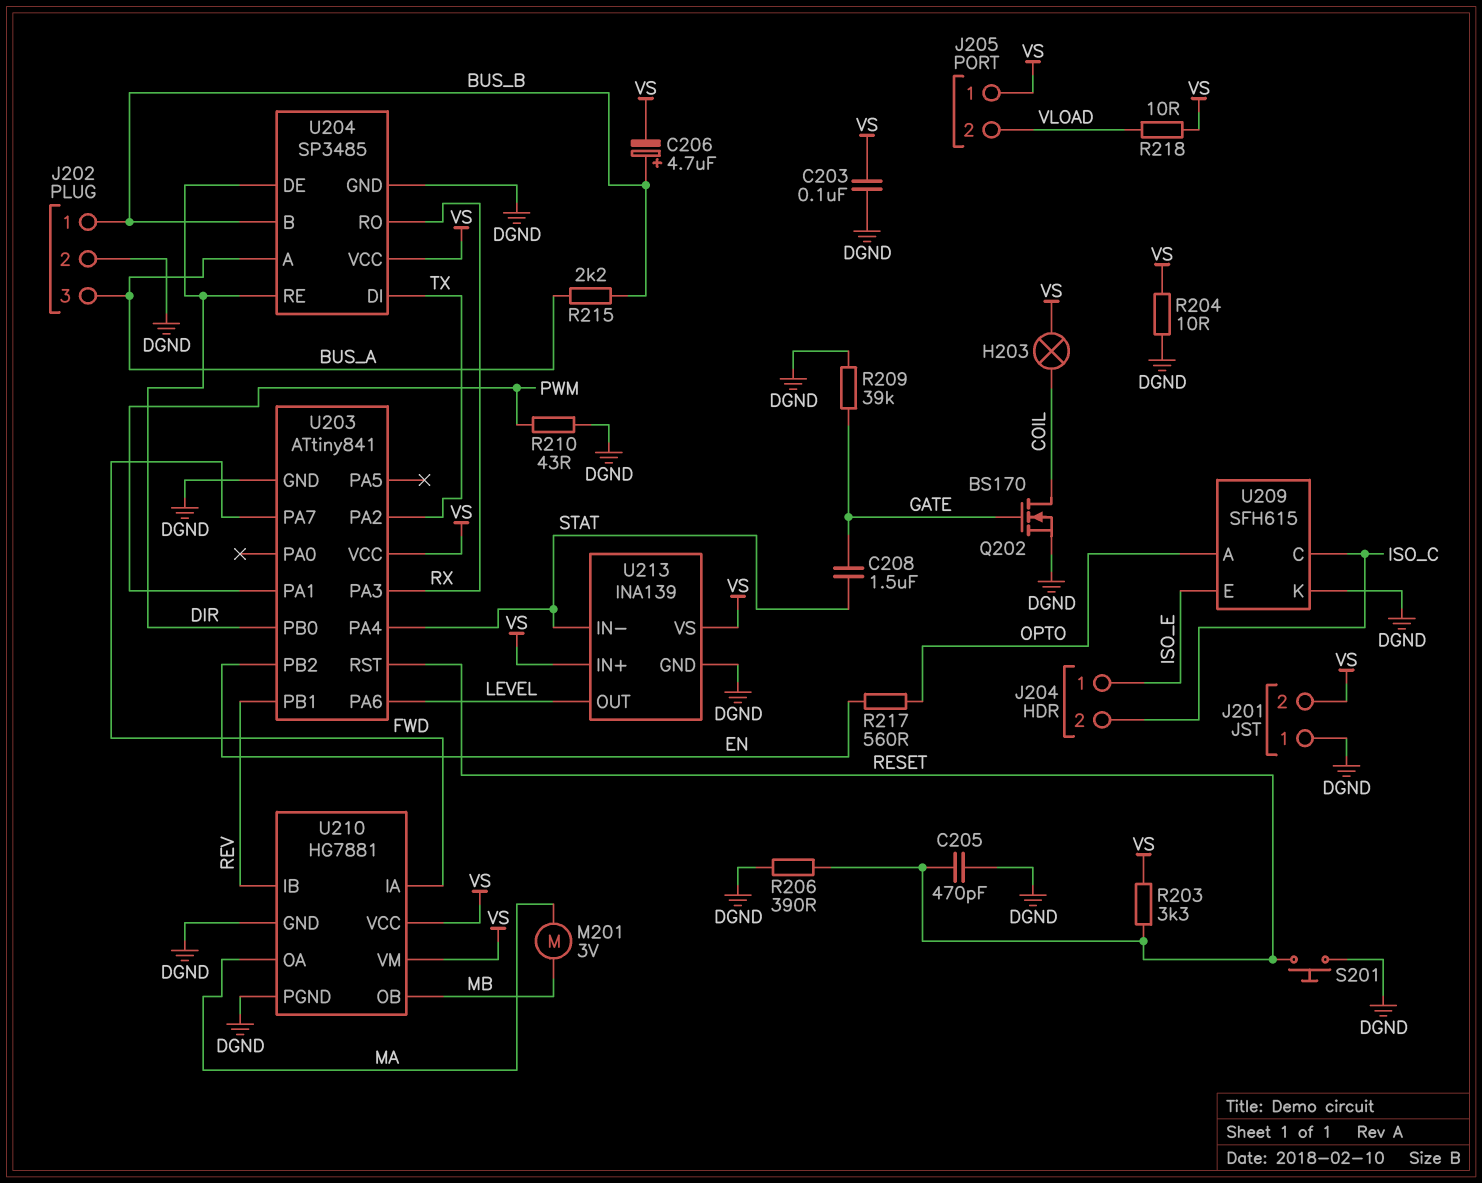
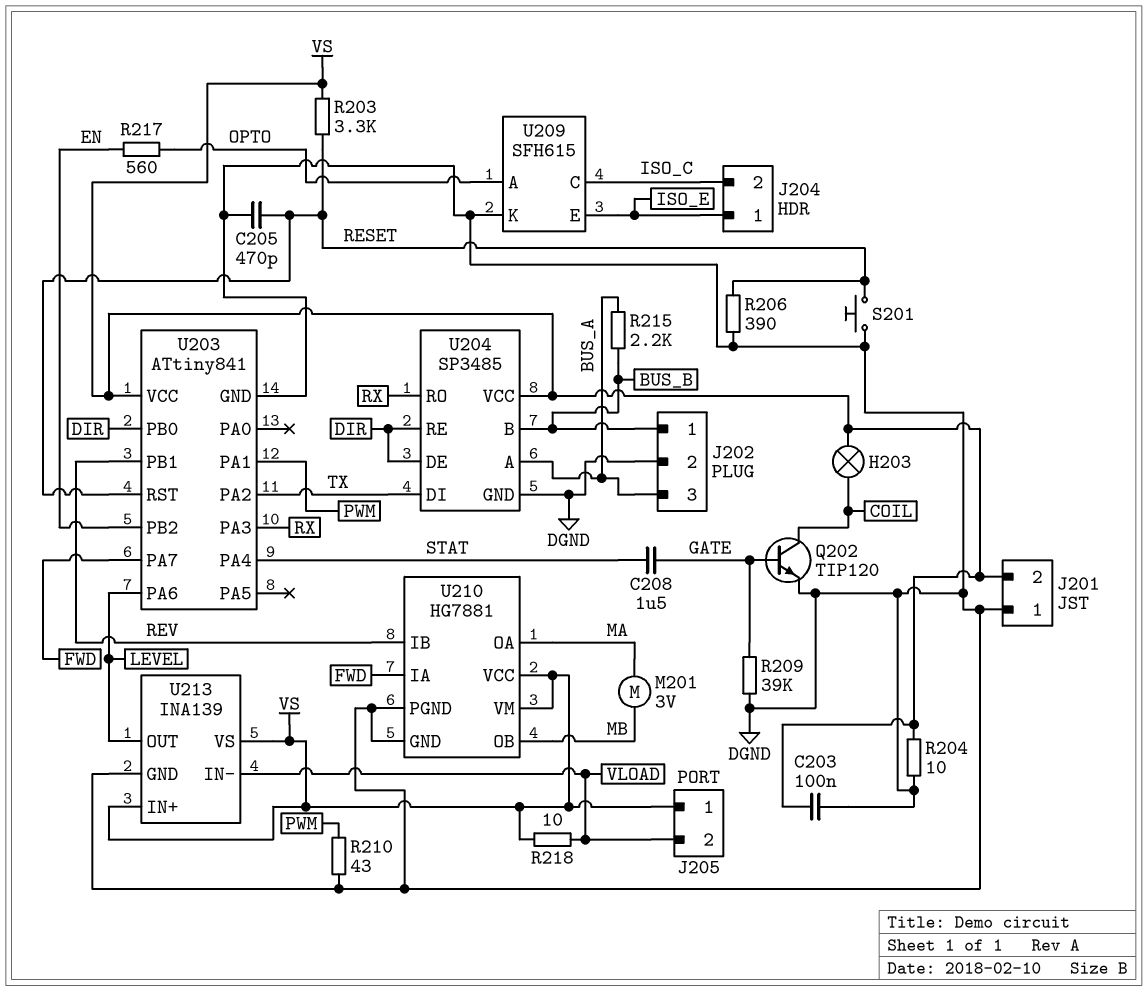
C206: 4.7uF (plus BUS_B, minus VS) -> none
Q202: NMOS BS170 (G GATE, D COIL, S DGND) -> NPN TIP120 (B GATE, C COIL, E DGND)
U213 pin IN-: STAT -> VLOAD

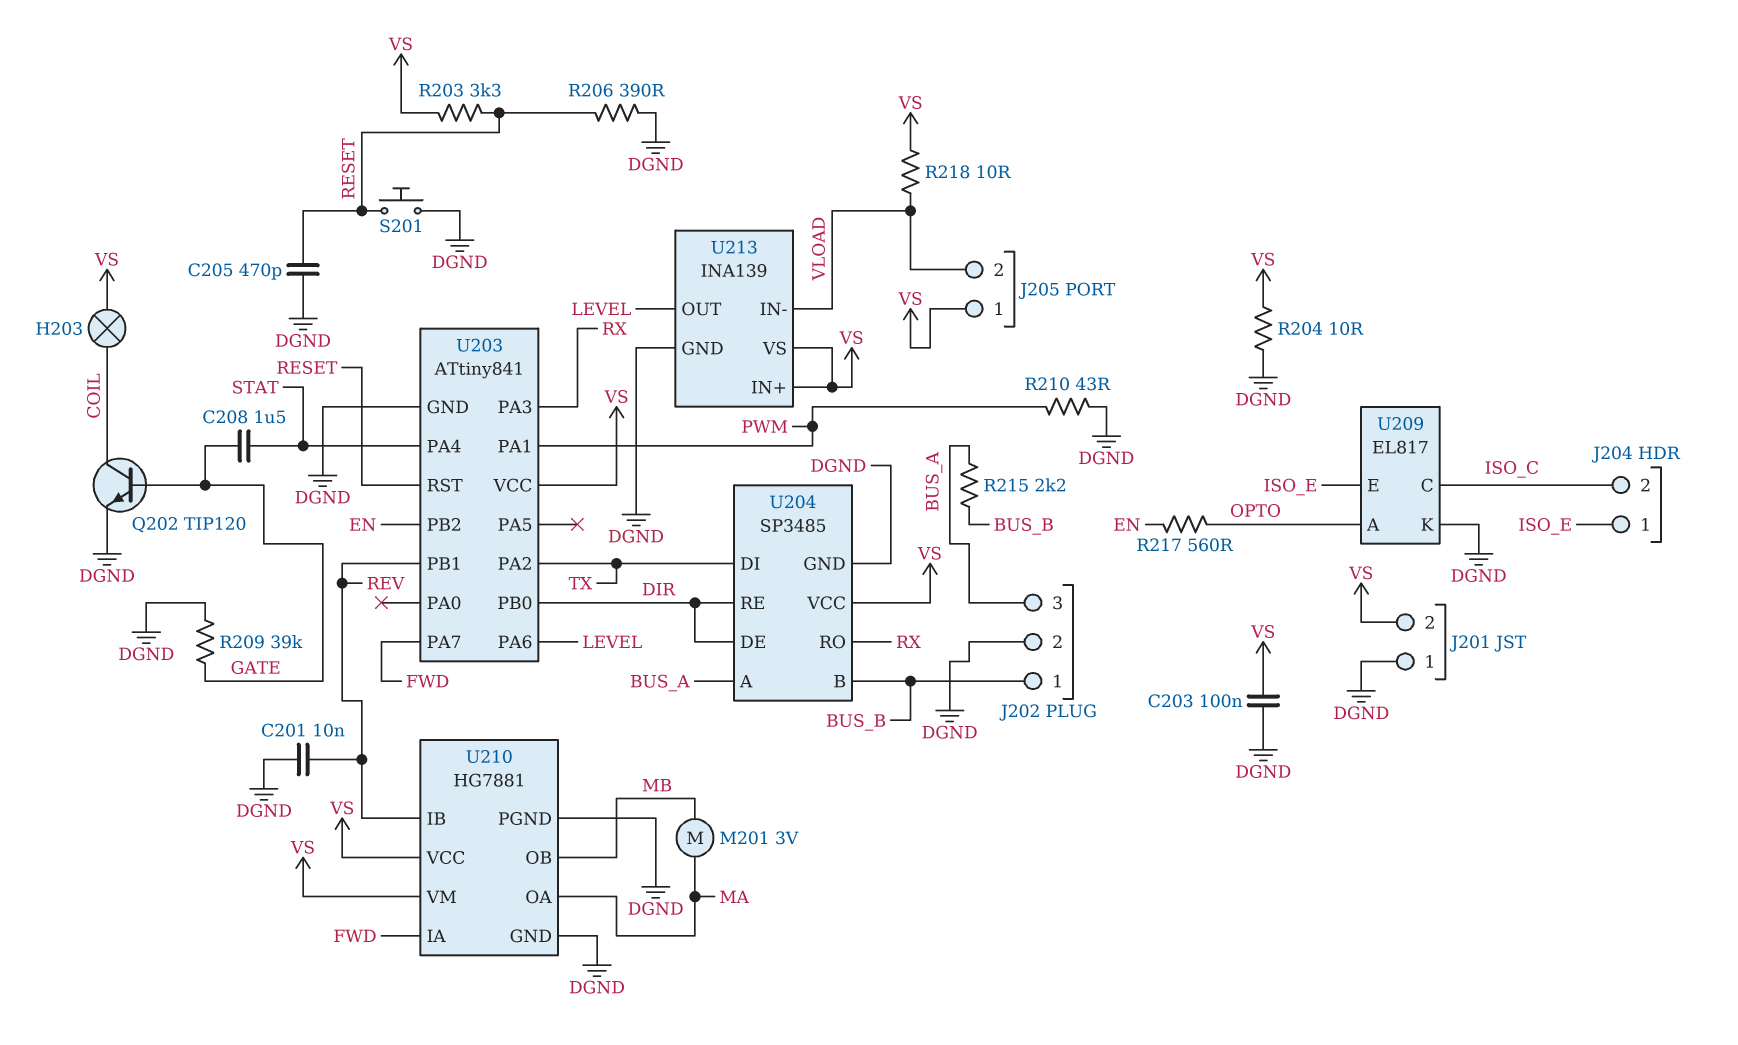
C201: none -> 10nF (DGND, REV)
U209: SFH615 -> EL817

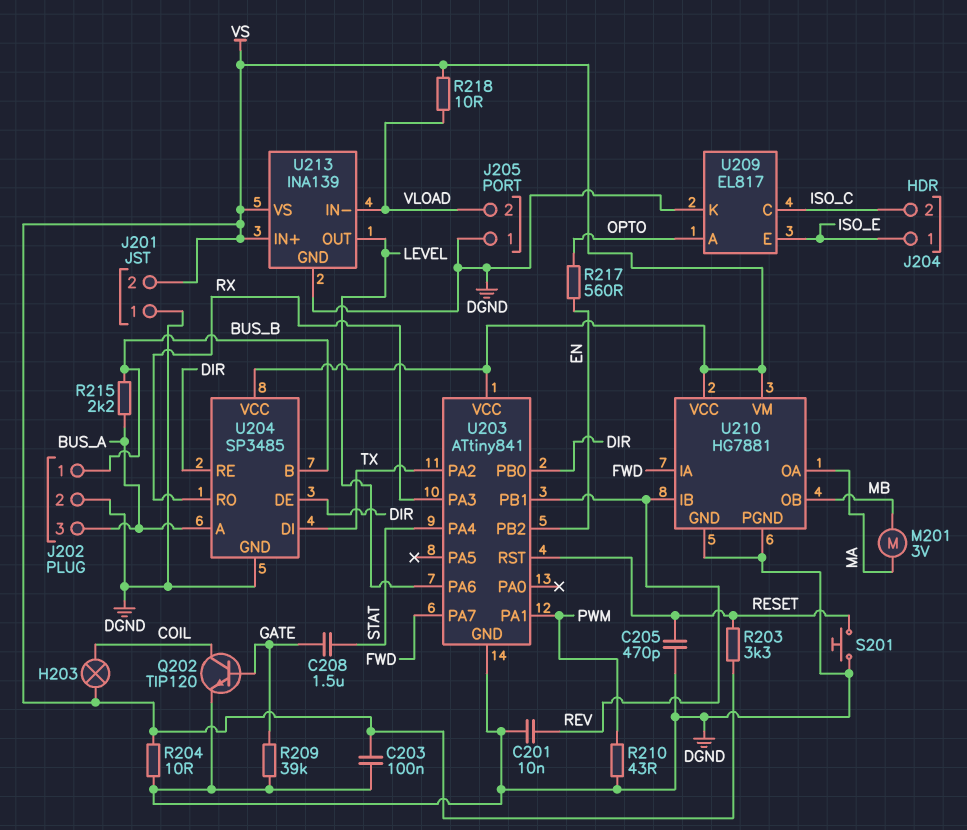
J205 pin 1: VS -> DGND
R206: 390 (DGND, RESET) -> none

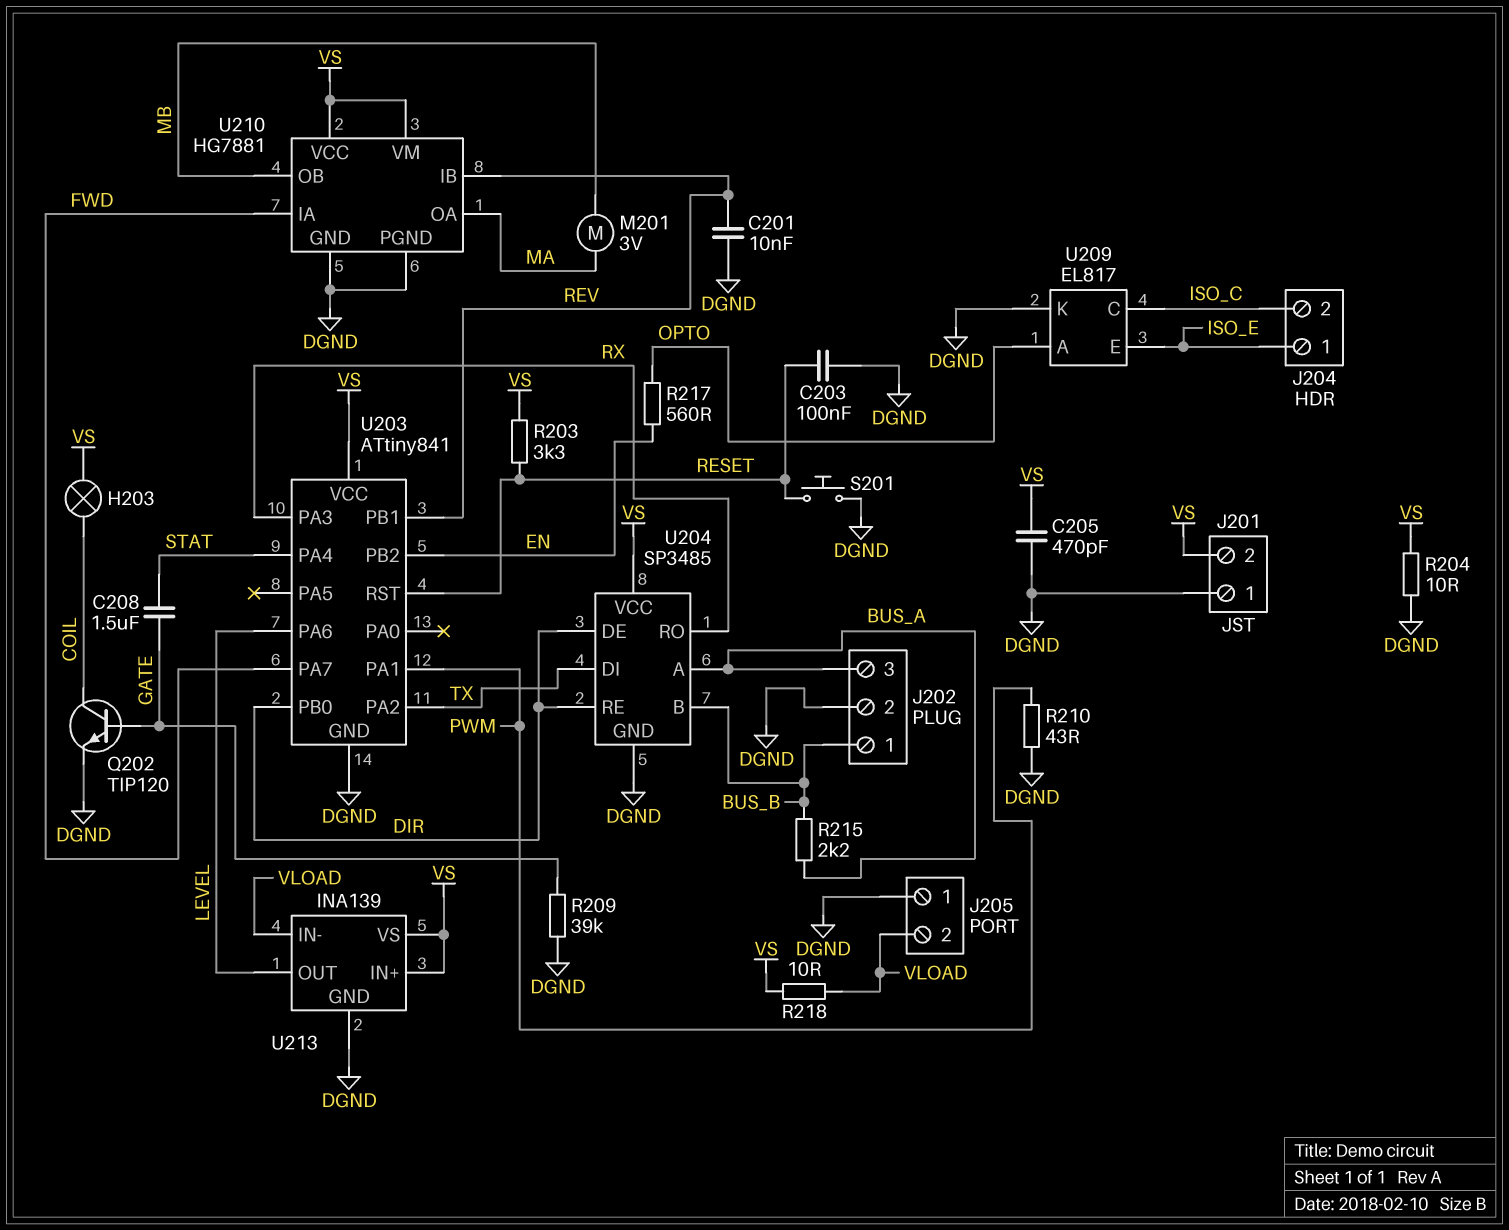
C203: 100nF (DGND, VS) -> 100nF (DGND, RESET)
C205: 470pF (DGND, RESET) -> 470pF (DGND, VS)

